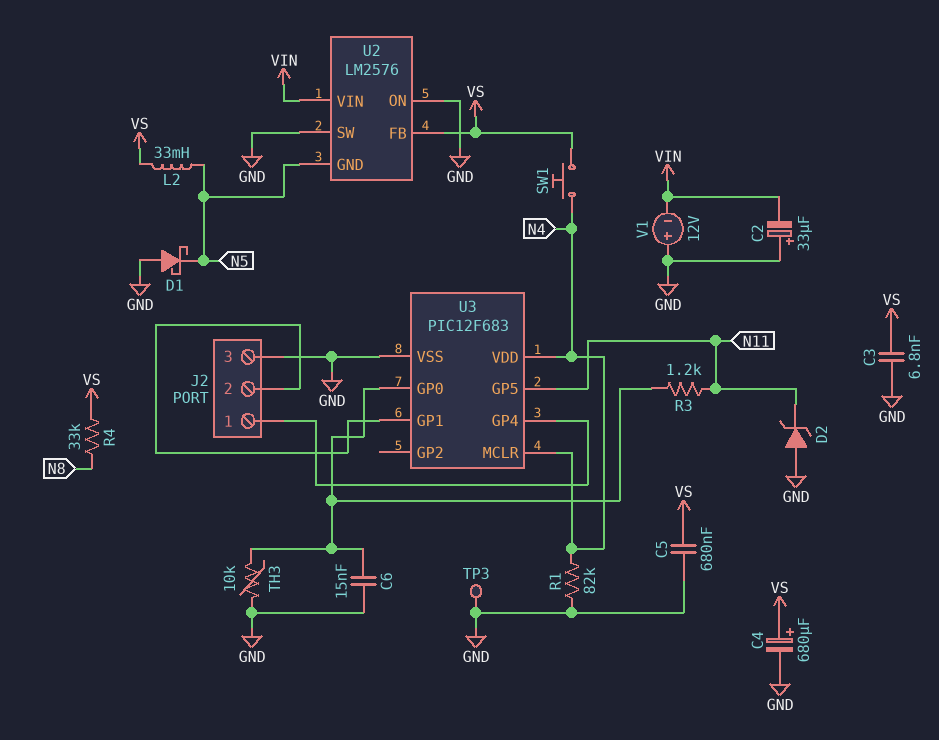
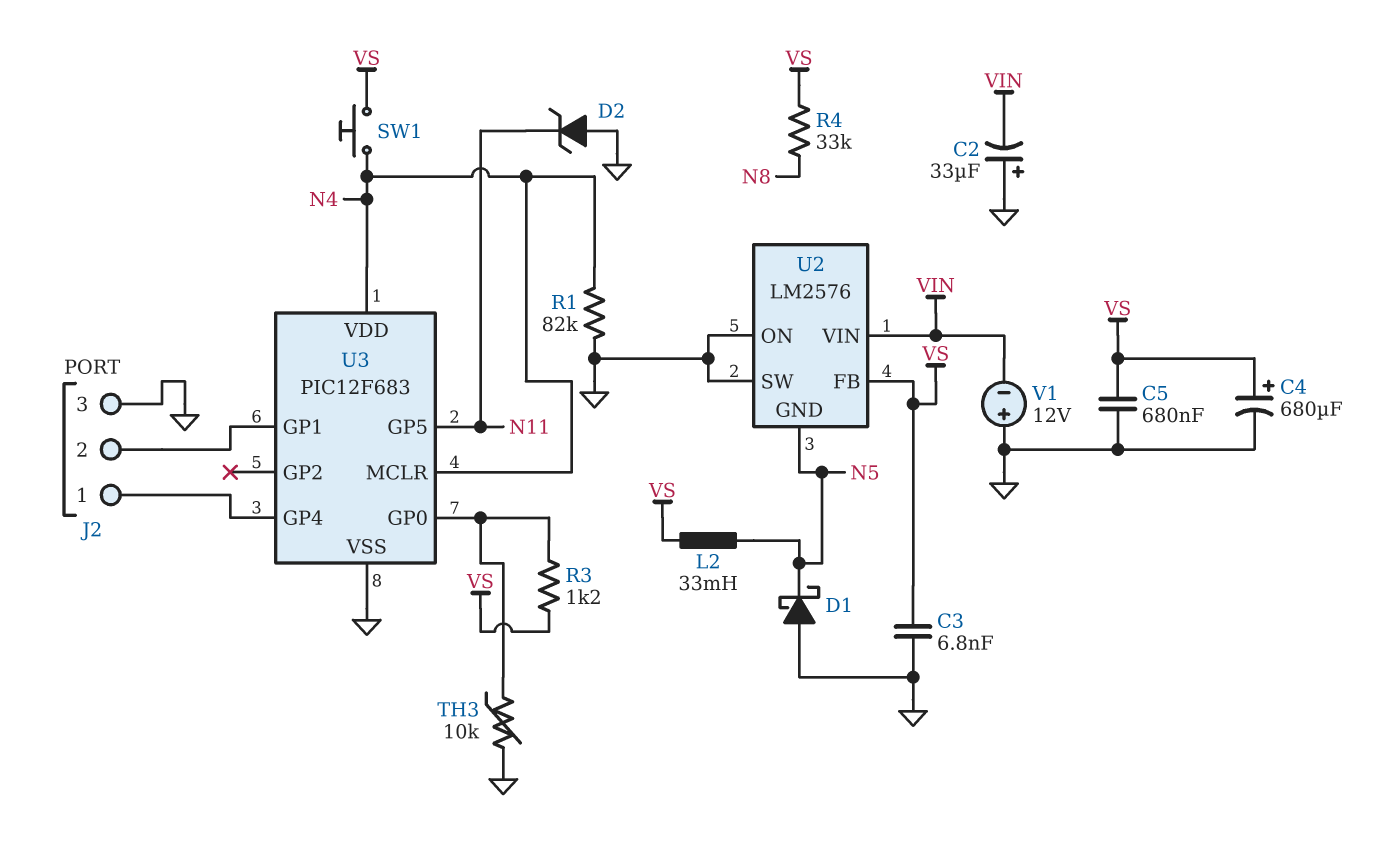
C6: 15nF (GND, U3/GP0) -> none
R3: 1.2k (N11, U3/GP0) -> 1.2k (U3/GP0, VS)
TP3: test point (GND) -> none

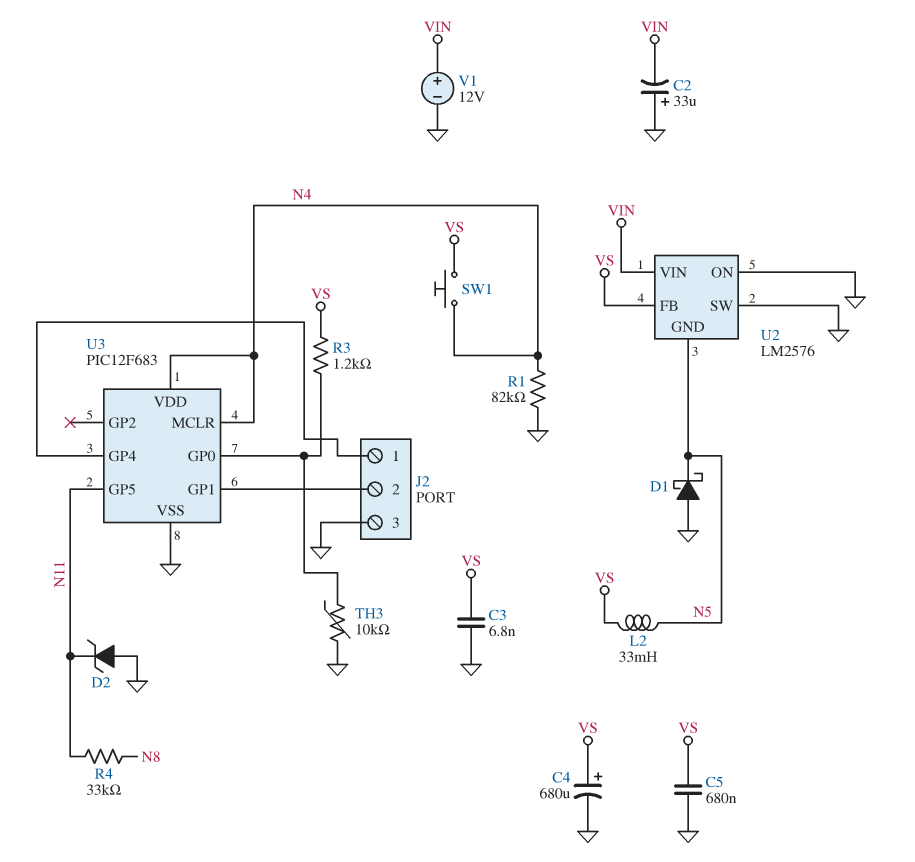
R4: 33k (N8, VS) -> 33k (N8, N11)
V1: 12V (plus GND, minus VIN) -> 12V (plus VIN, minus GND)

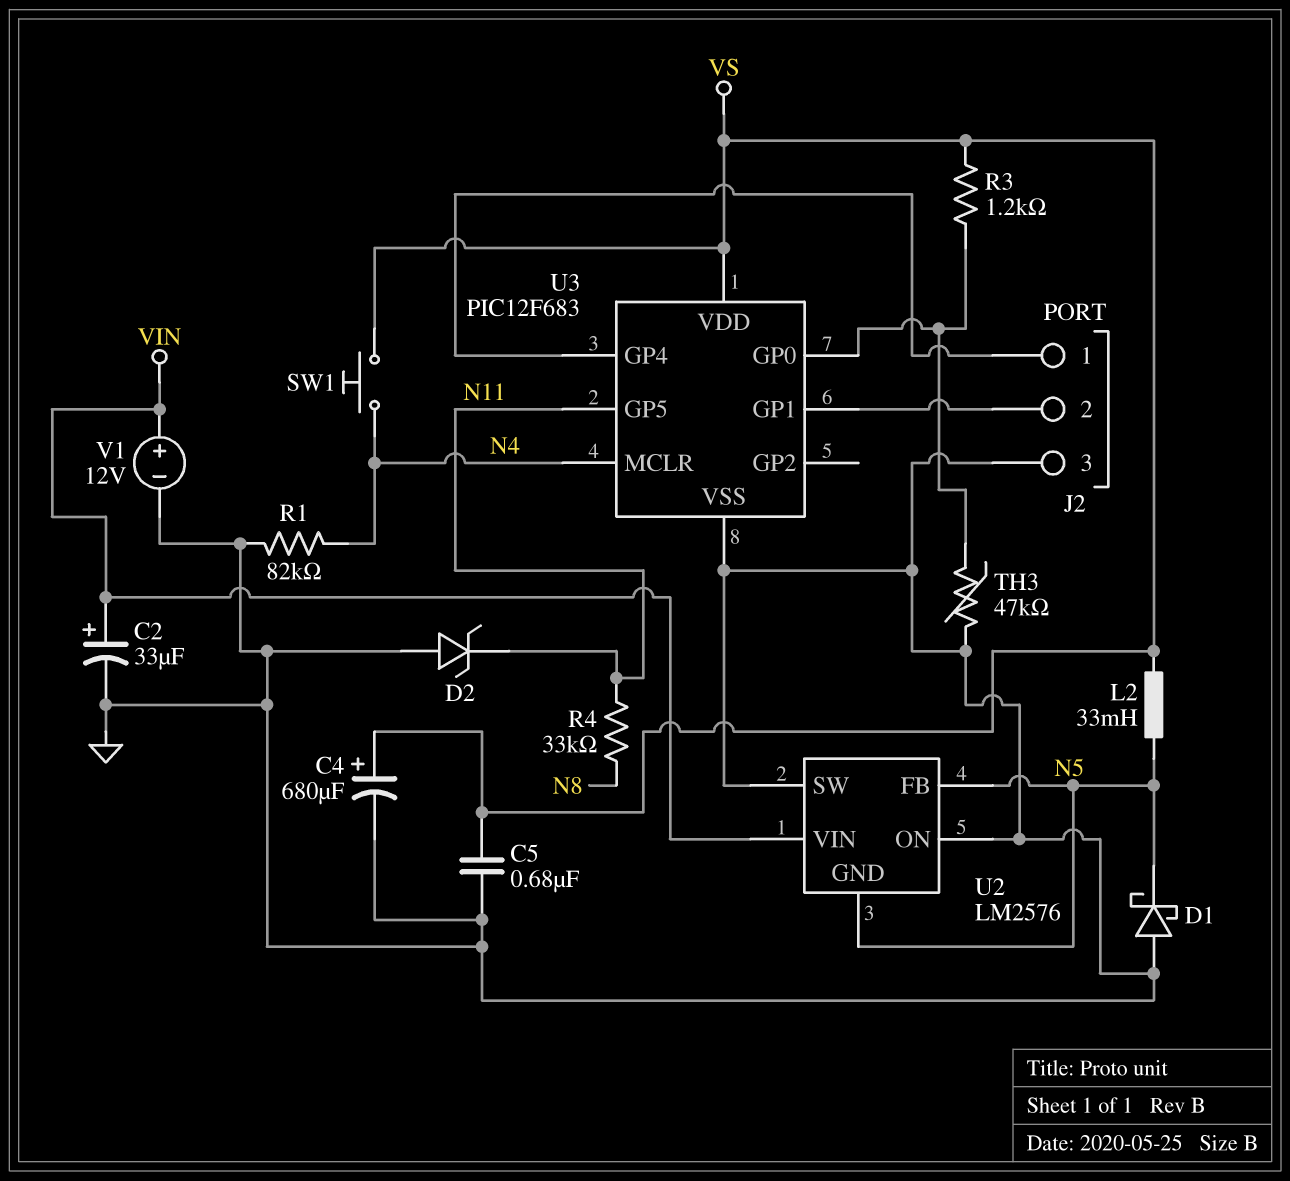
C2: 33uF (plus GND, minus VIN) -> 33uF (plus VIN, minus GND)
C3: 6.8nF (GND, VS) -> none
TH3: 10k (GND, U3/GP0) -> 47k (GND, U3/GP0)
U2 pin FB: VS -> N5
U3 pin VDD: N4 -> VS

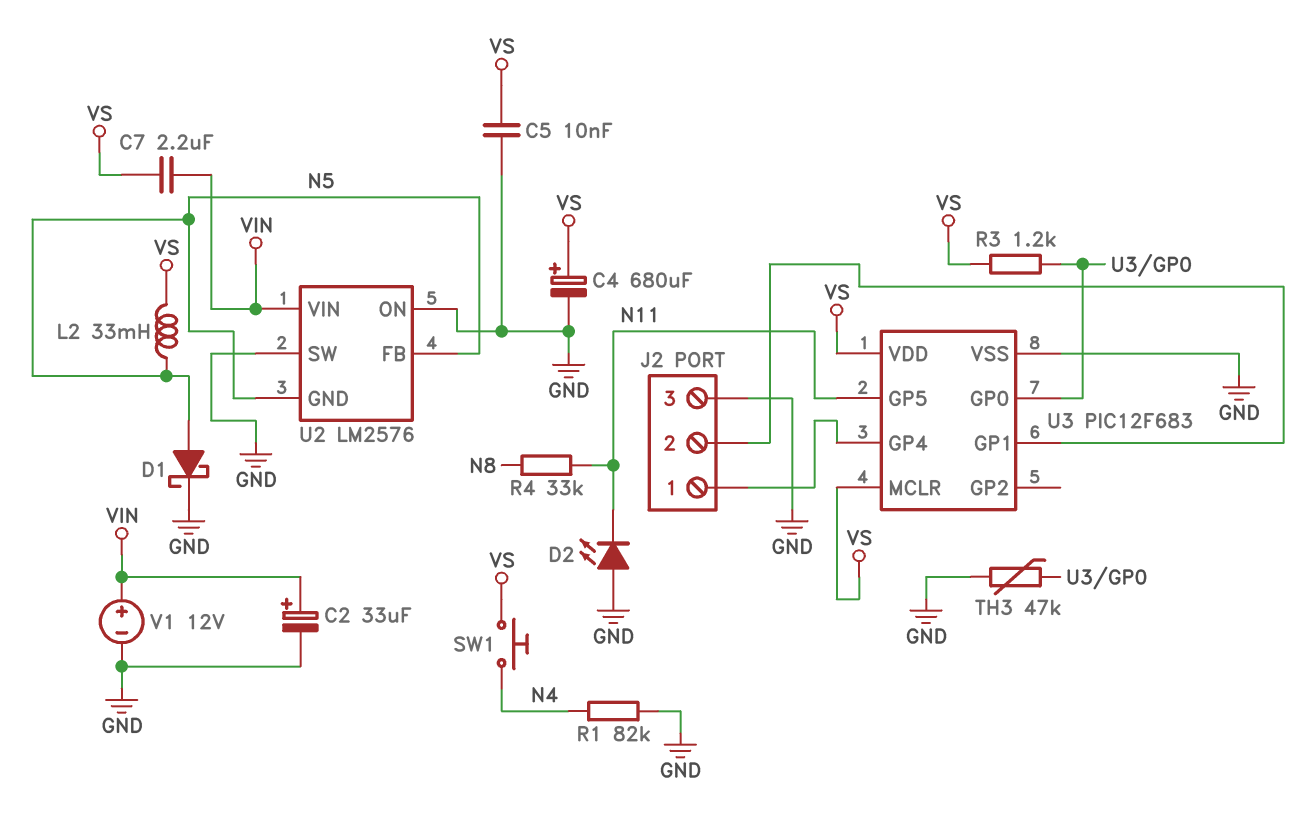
C5: 680nF (GND, VS) -> 10nF (GND, VS)
C7: none -> 2.2uF (VIN, VS)
D1: schottky (A GND, K N5) -> schottky (A N5, K GND)
D2: zener (A GND, K N11) -> LED (A GND, K N11)
U3 pin MCLR: N4 -> VS

